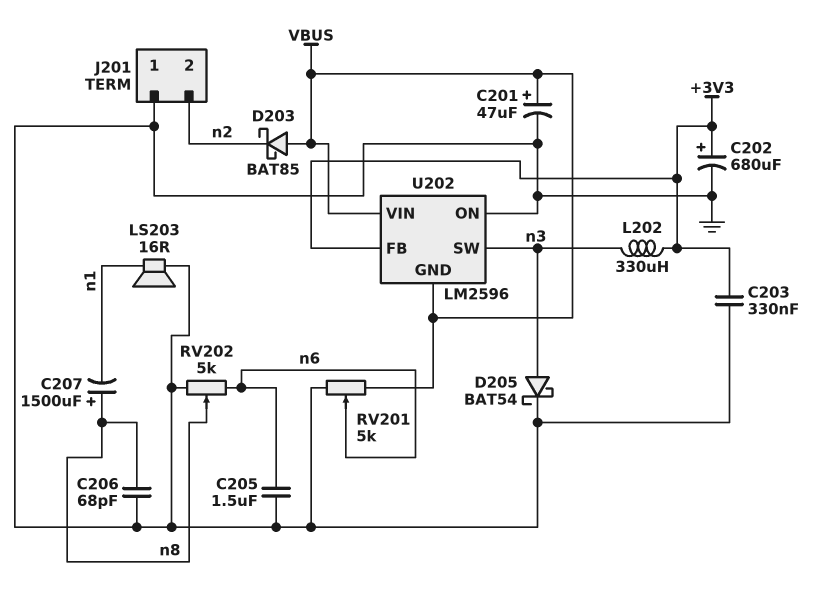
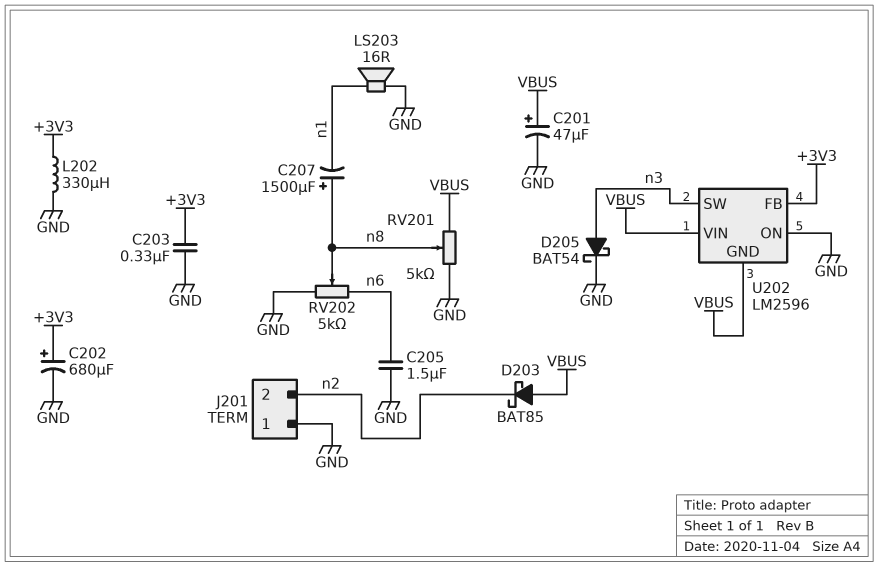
C206: 68pF (GND, n8) -> none
L202: 330uH (+3V3, n3) -> 330uH (+3V3, GND)
RV201: 5k (GND, VBUS, wiper n6) -> 5k (GND, VBUS, wiper n8)

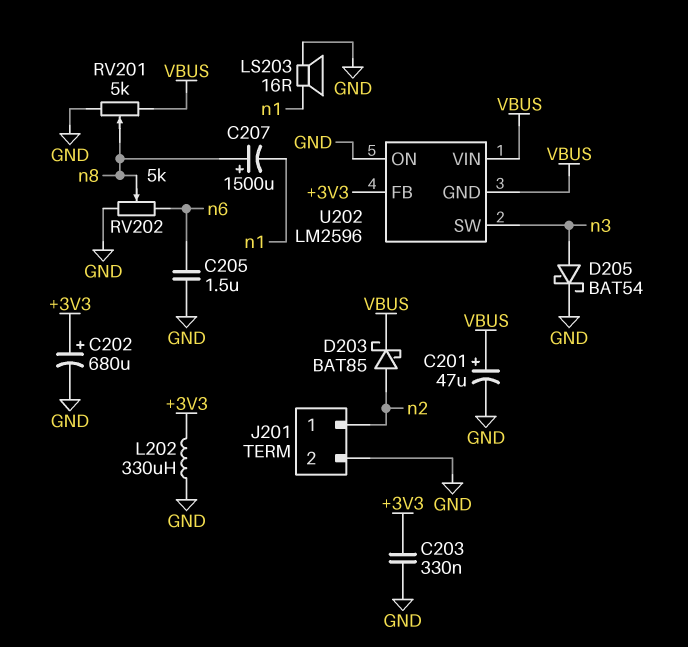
D203: schottky BAT85 (A VBUS, K n2) -> schottky BAT85 (A n2, K VBUS)
J201 pin 1: GND -> n2
J201 pin 2: n2 -> GND

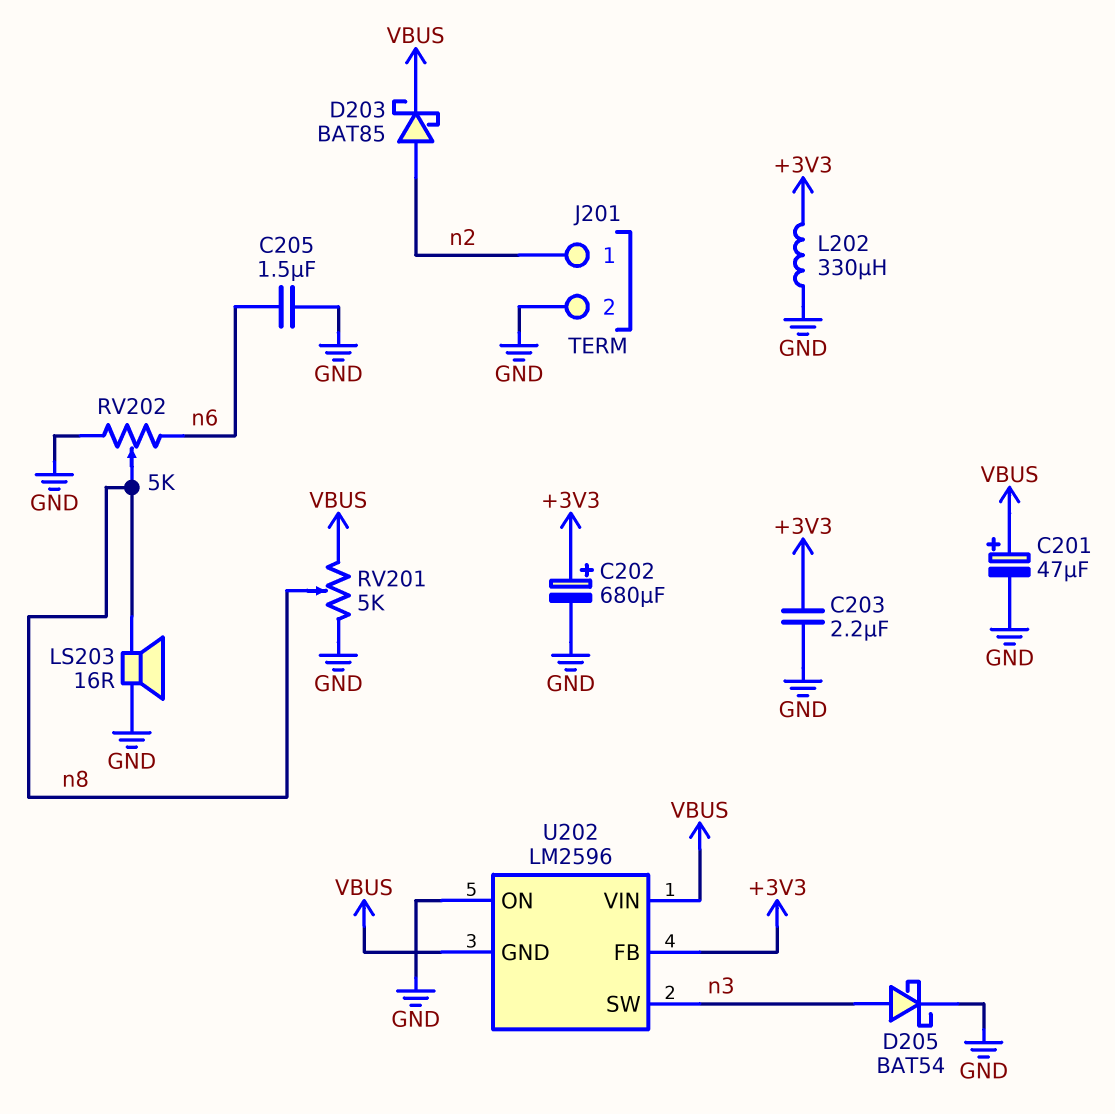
C203: 330nF (+3V3, GND) -> 2.2uF (+3V3, GND)
C207: 1500uF (plus n8, minus n1) -> none
LS203: speaker 16R (GND, n1) -> speaker 16R (GND, n8)

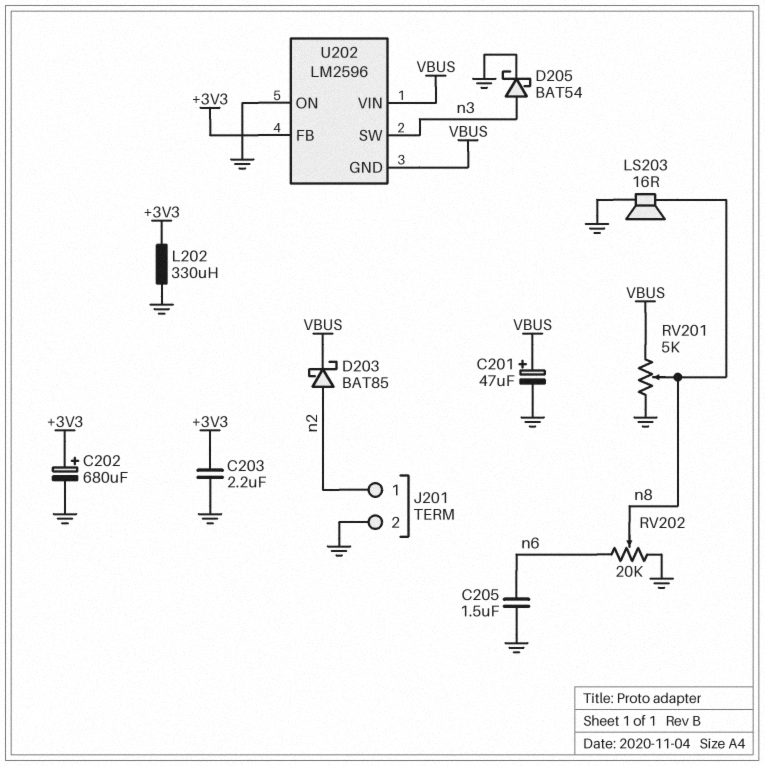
RV202: 5k (GND, n6, wiper n8) -> 20k (GND, n6, wiper n8)

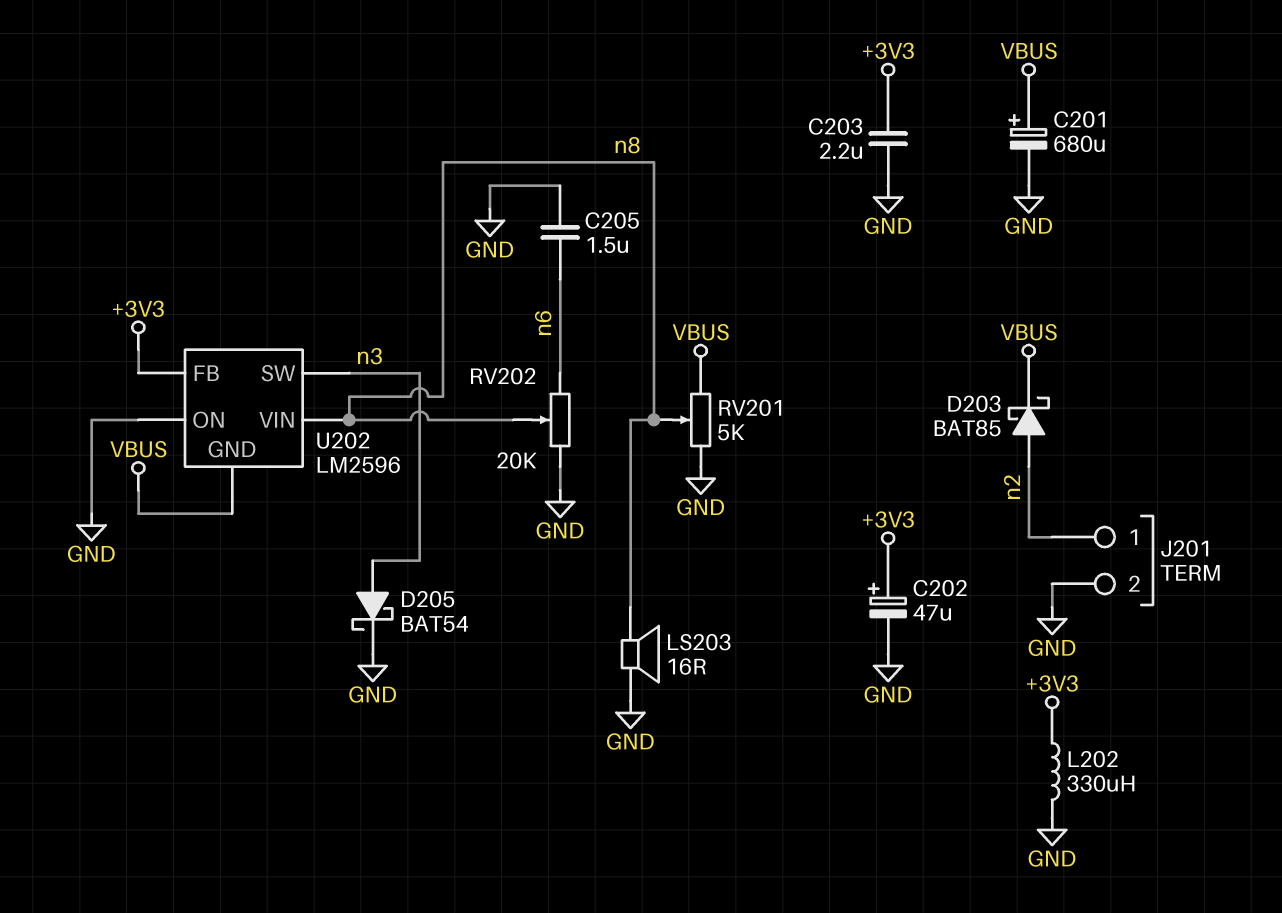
C201: 47uF (plus VBUS, minus GND) -> 680uF (plus VBUS, minus GND)
C202: 680uF (plus +3V3, minus GND) -> 47uF (plus +3V3, minus GND)
U202 pin VIN: VBUS -> n8

